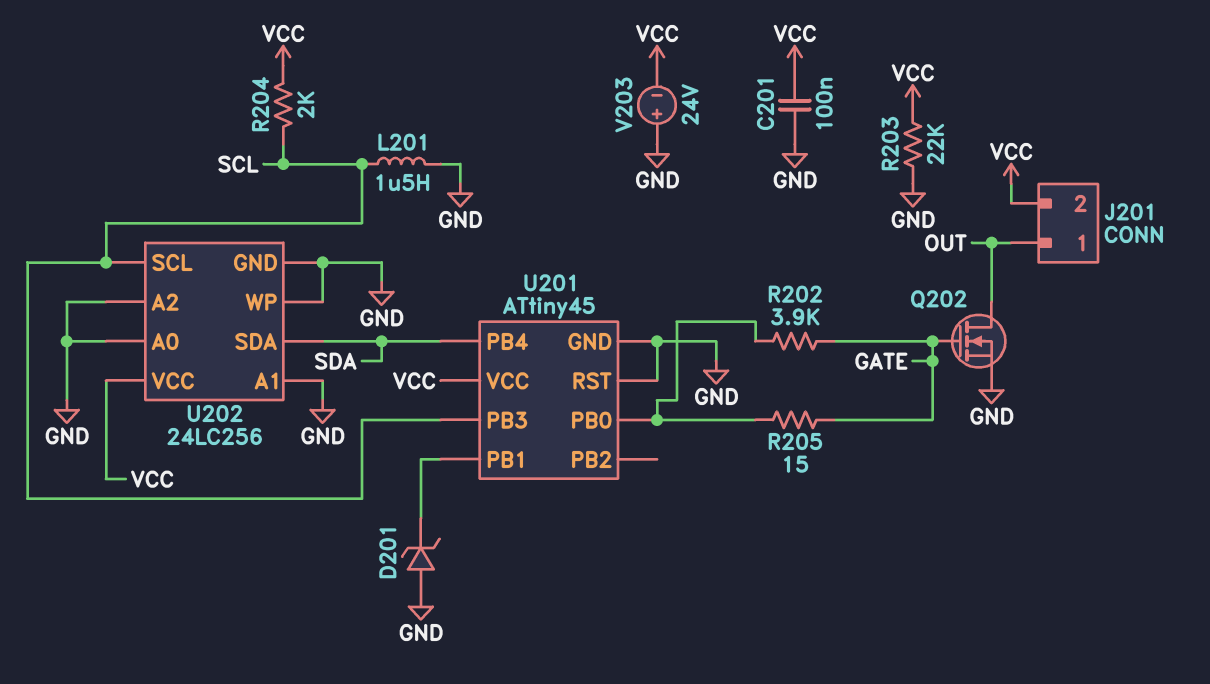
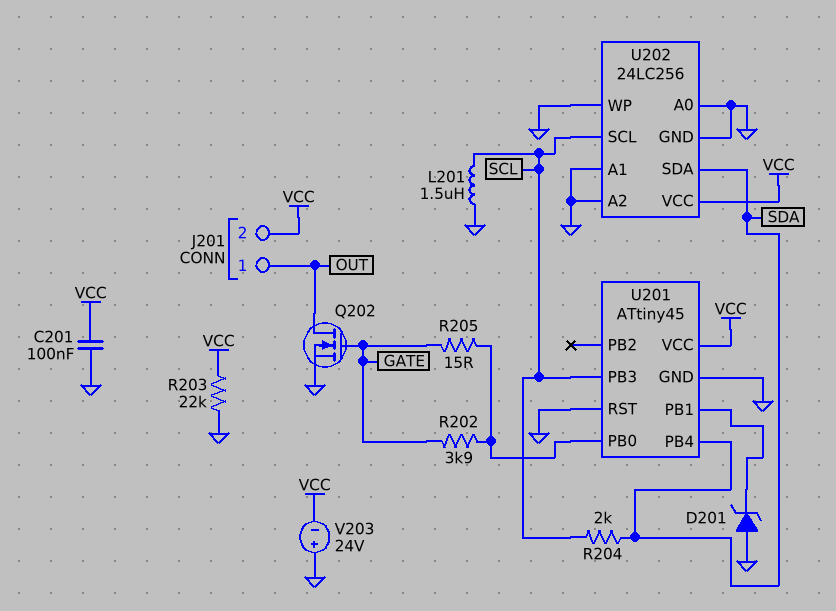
R204: 2k (SCL, VCC) -> 2k (SCL, SDA)

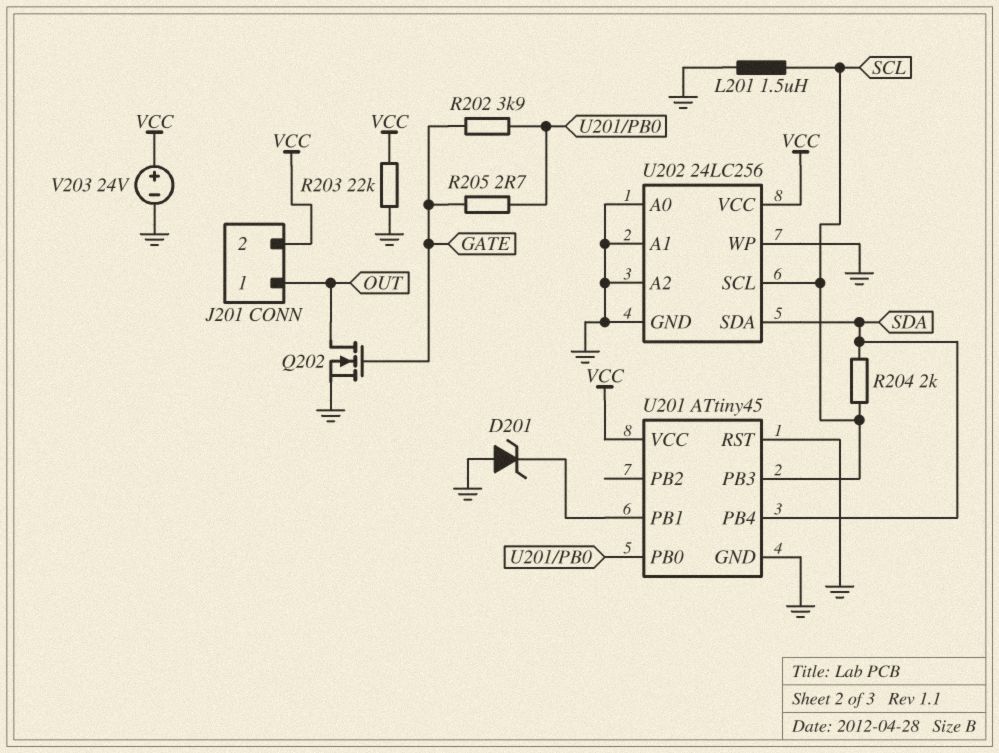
C201: 100nF (GND, VCC) -> none
R205: 15 (GATE, U201/PB0) -> 2.7 (GATE, U201/PB0)
V203: 24V (plus GND, minus VCC) -> 24V (plus VCC, minus GND)

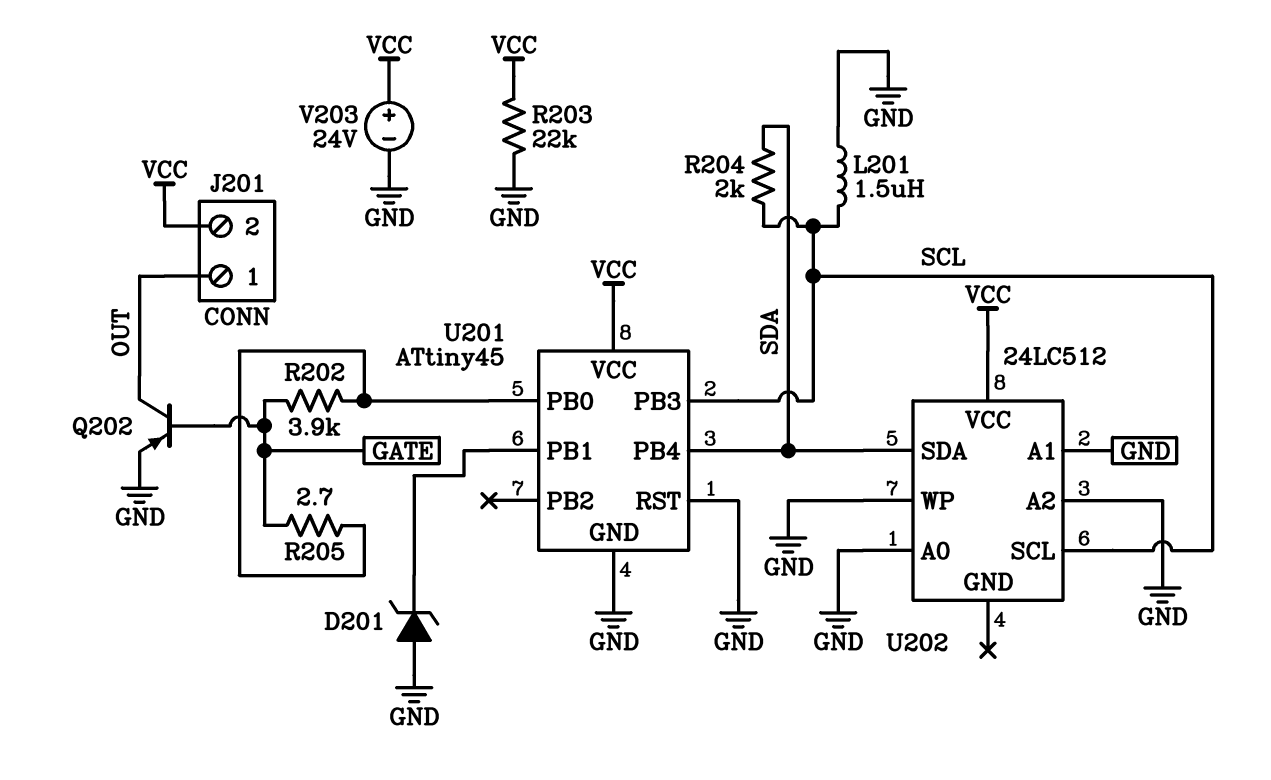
Q202: NMOS (G GATE, D OUT, S GND) -> PNP (B GATE, C OUT, E GND)
U202: 24LC256 -> 24LC512
U202 pin GND: GND -> none

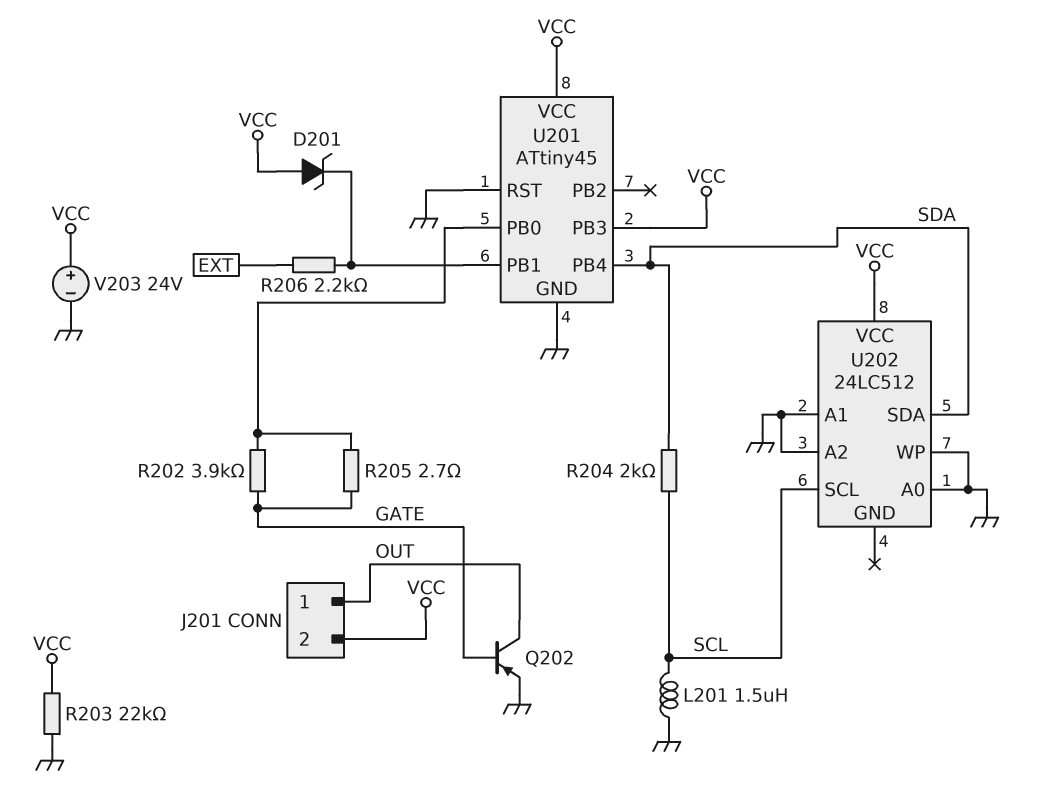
D201: zener (A GND, K U201/PB1) -> zener (A VCC, K U201/PB1)
R206: none -> 2.2k (EXT, U201/PB1)
U201 pin PB3: SCL -> VCC

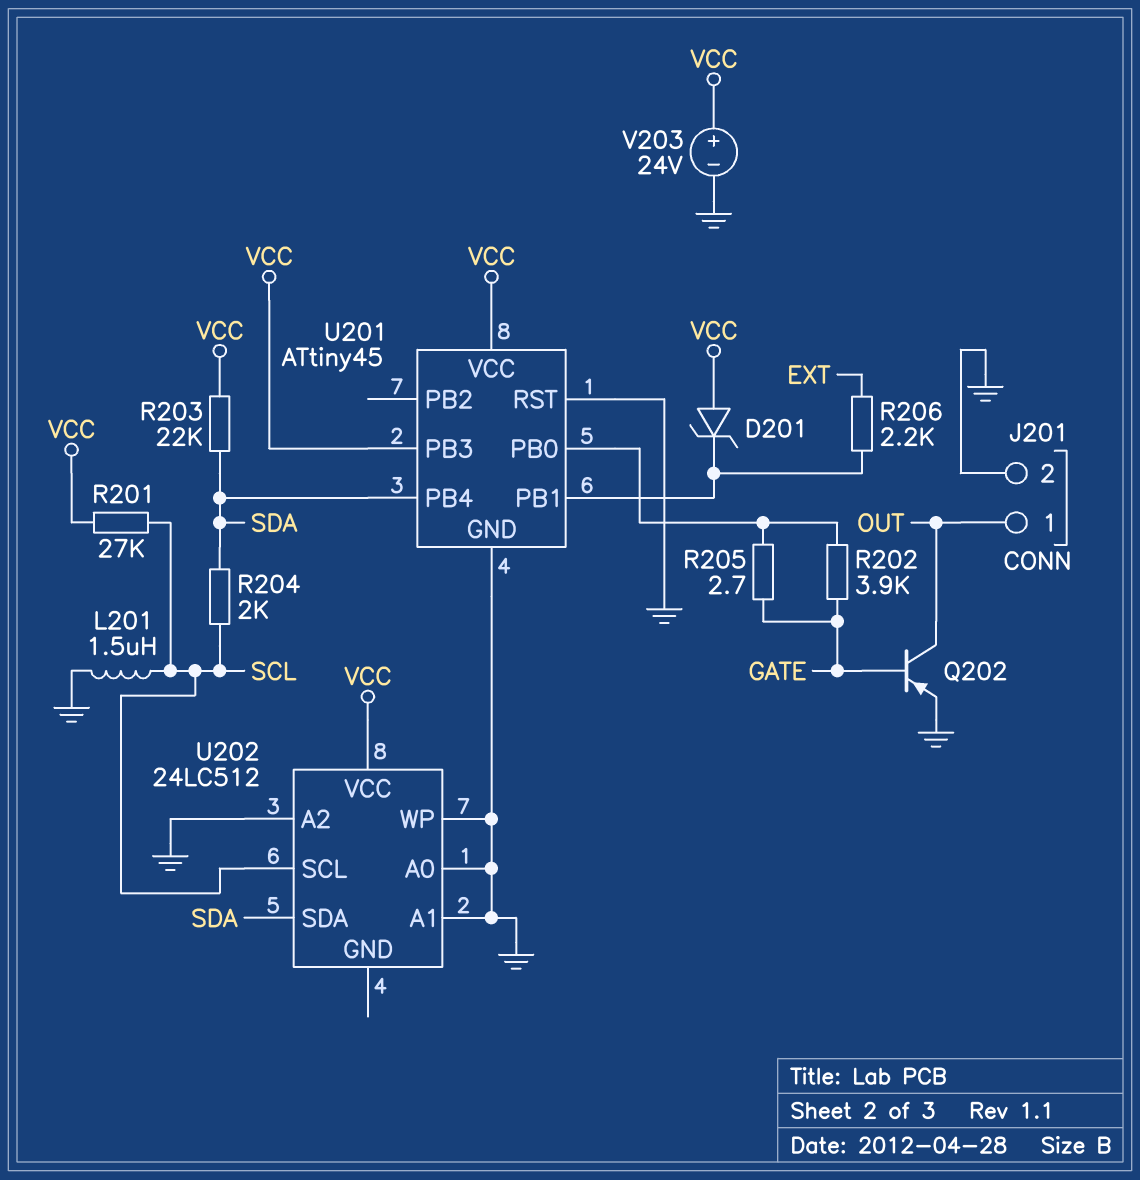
J201 pin 2: VCC -> GND
R201: none -> 27k (SCL, VCC)
R203: 22k (GND, VCC) -> 22k (SDA, VCC)

